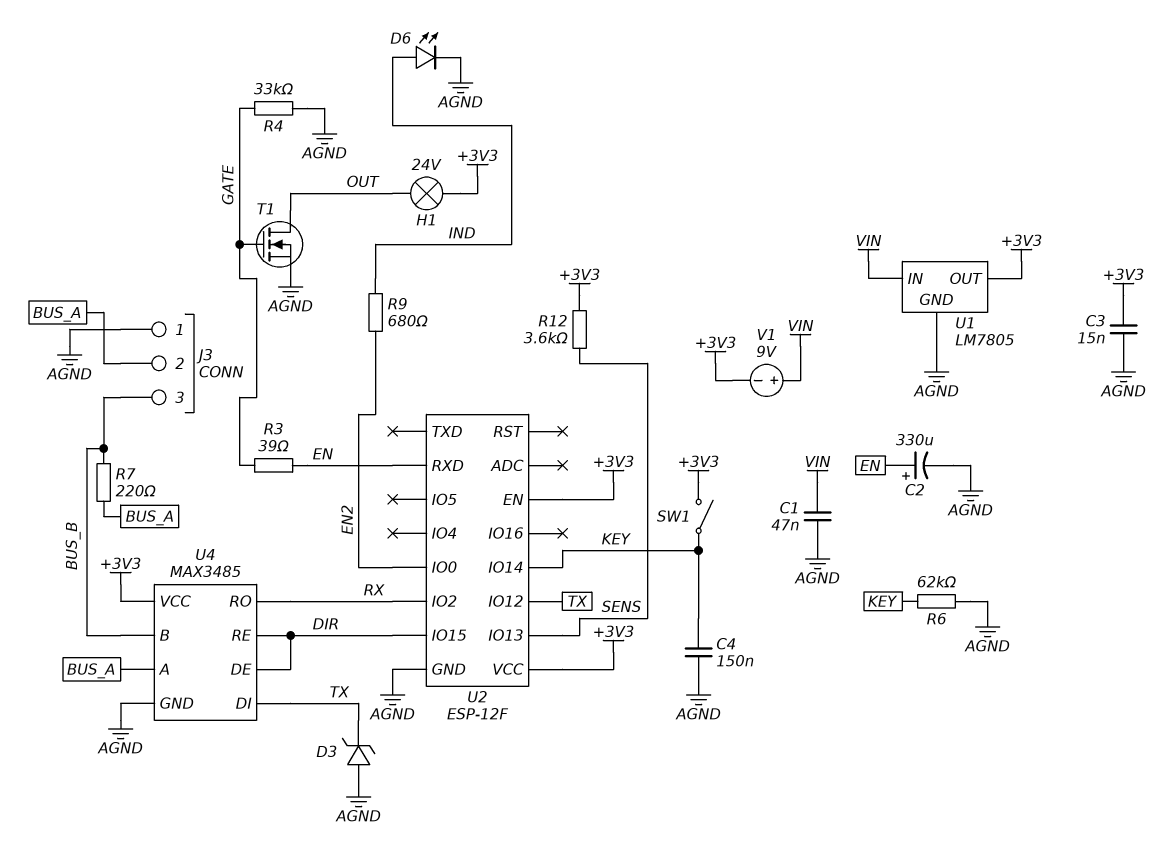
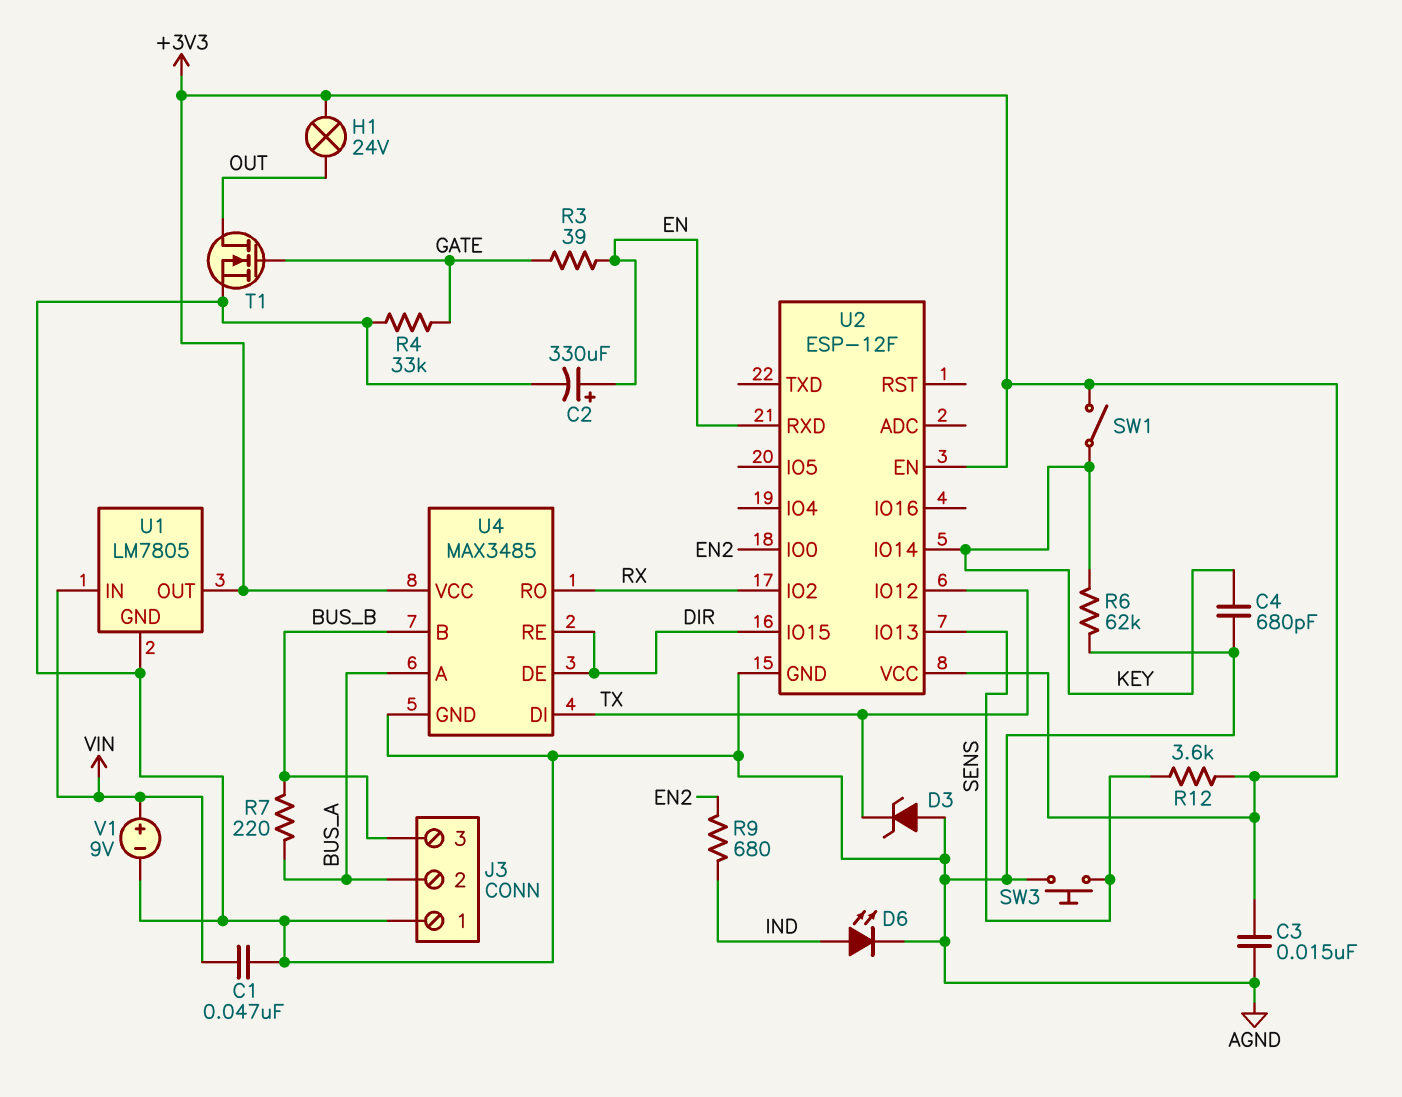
C4: 150nF (AGND, KEY) -> 680pF (AGND, KEY)
SW3: none -> button (AGND, SENS)
V1: 9V (plus VIN, minus +3V3) -> 9V (plus VIN, minus AGND)

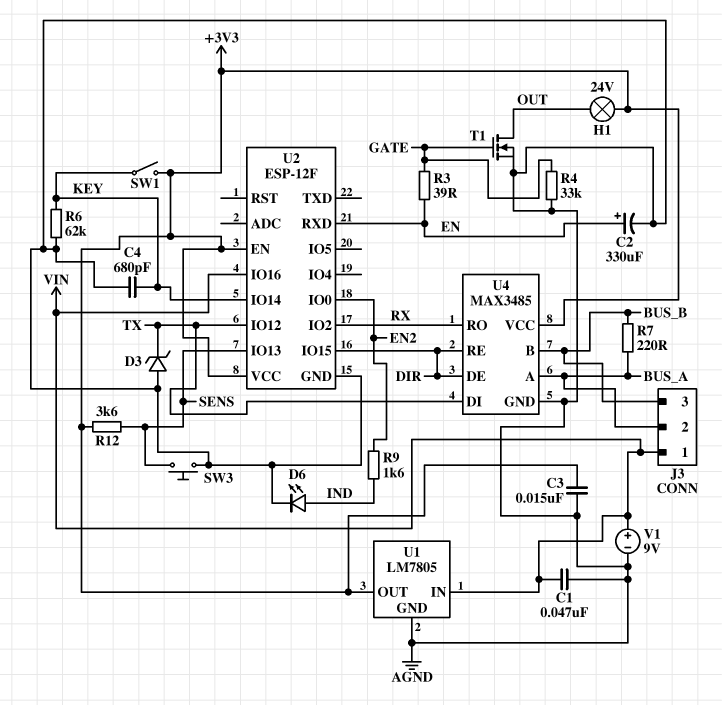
J3 pin 1: AGND -> VIN
R9: 680 (EN2, IND) -> 1.6k (EN2, IND)
U2 pin IO16: none -> VIN

